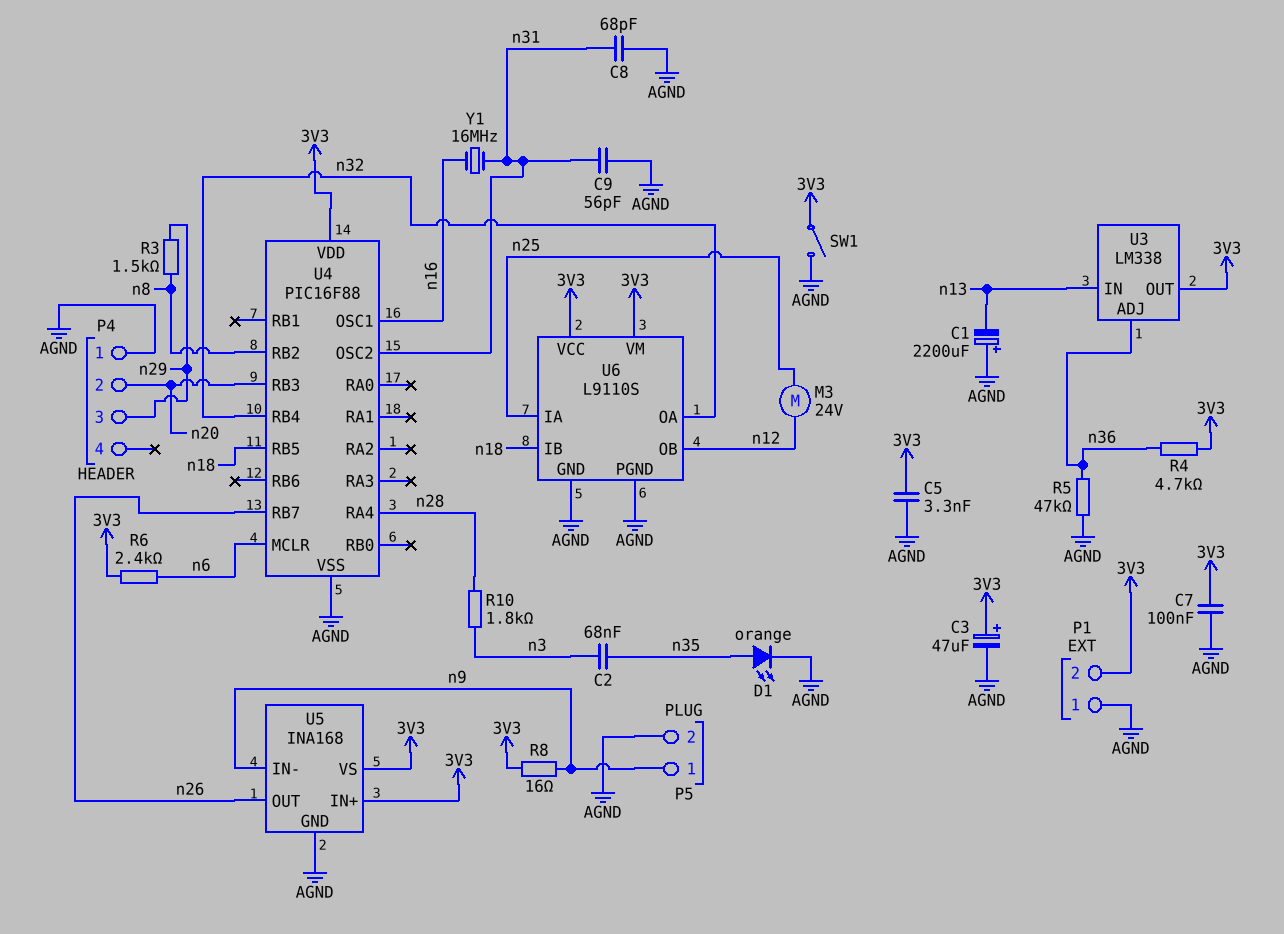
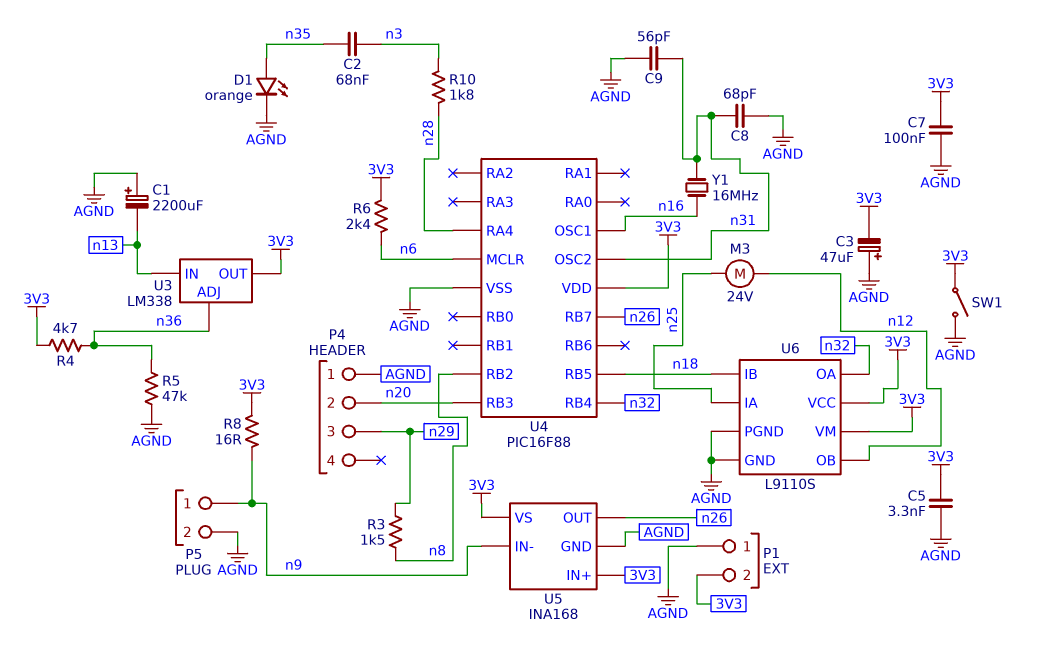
C3: 47uF (plus 3V3, minus AGND) -> 47uF (plus AGND, minus 3V3)

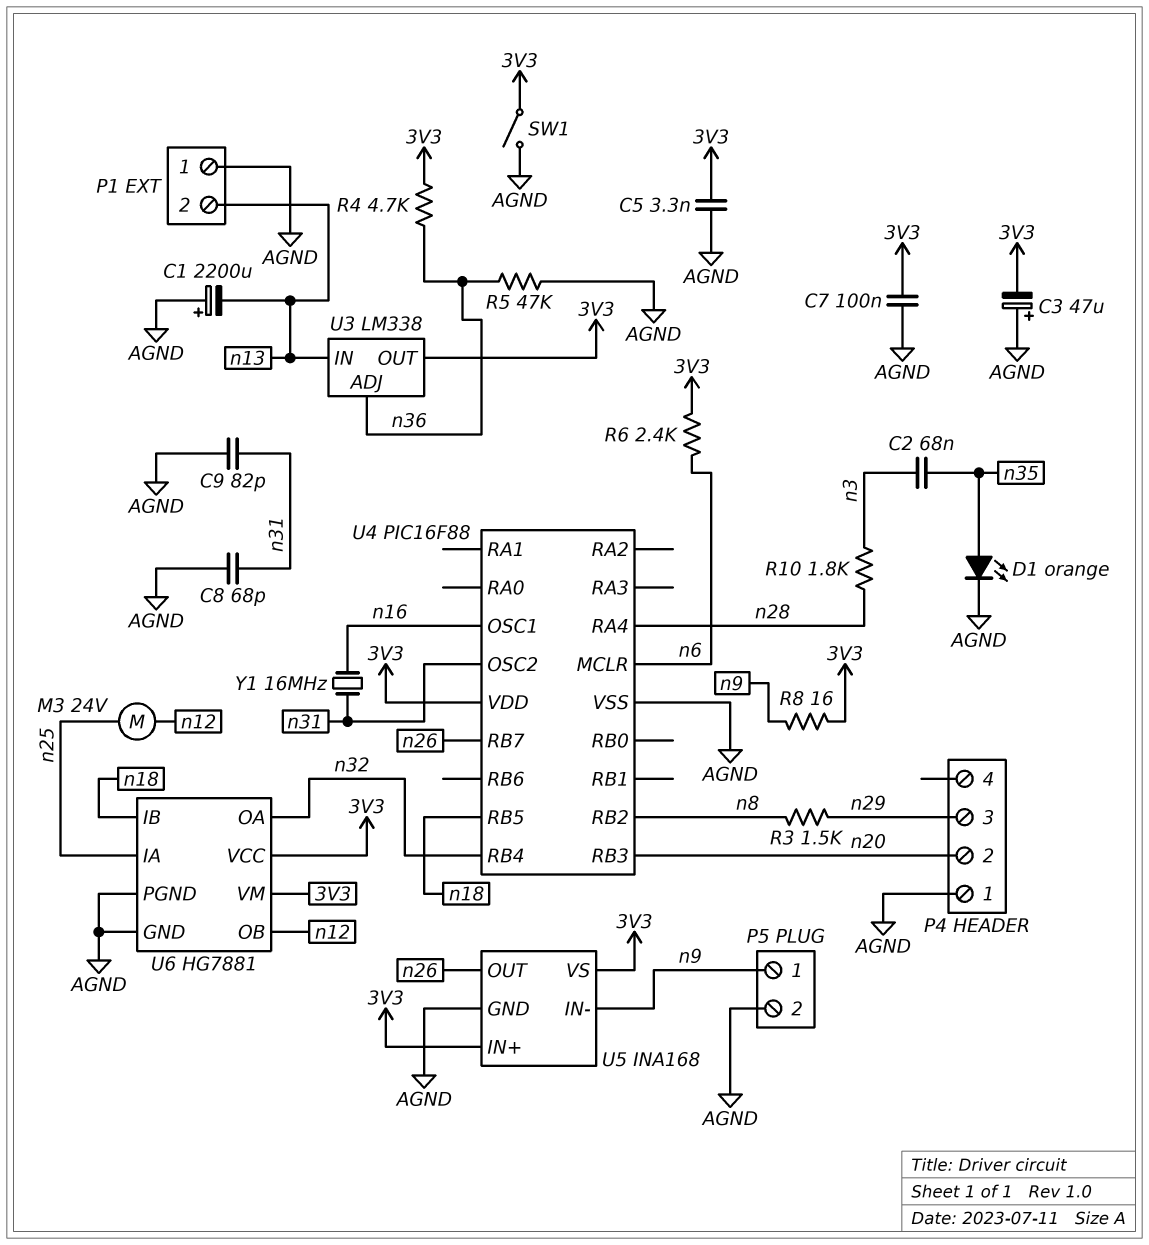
C9: 56pF (AGND, n31) -> 82pF (AGND, n31)
P1 pin 2: 3V3 -> n13
U6: L9110S -> HG7881

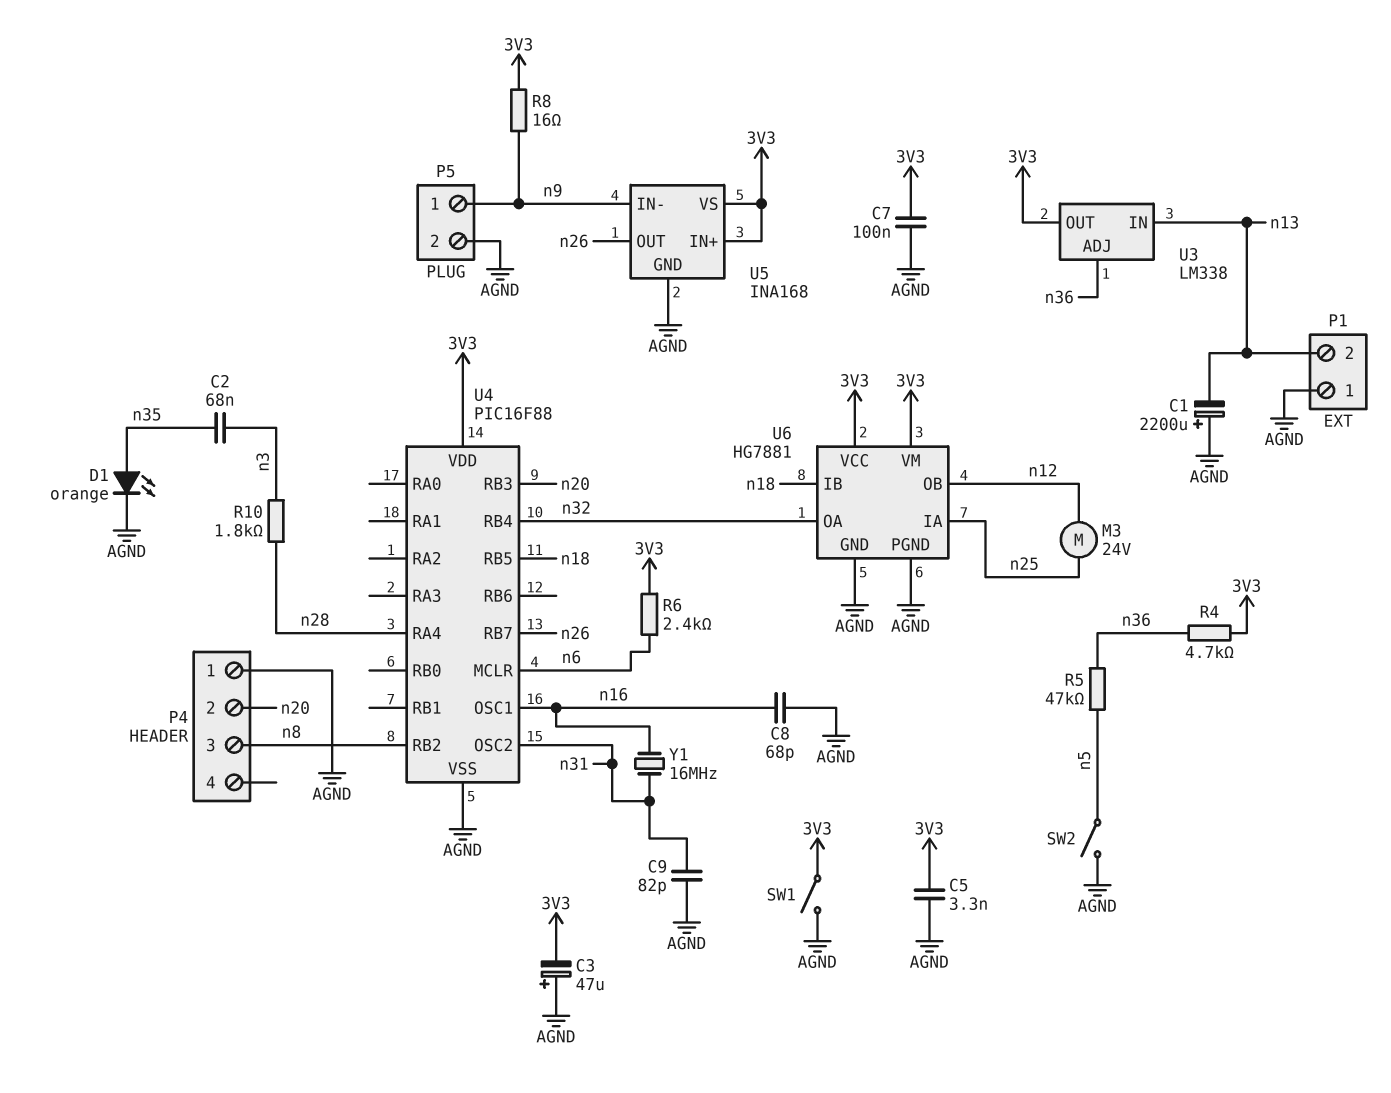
C8: 68pF (AGND, n31) -> 68pF (AGND, n16)
P4 pin 3: n29 -> n8
R3: 1.5k (n8, n29) -> none
R5: 47k (AGND, n36) -> 47k (n5, n36)
SW2: none -> switch (AGND, n5)

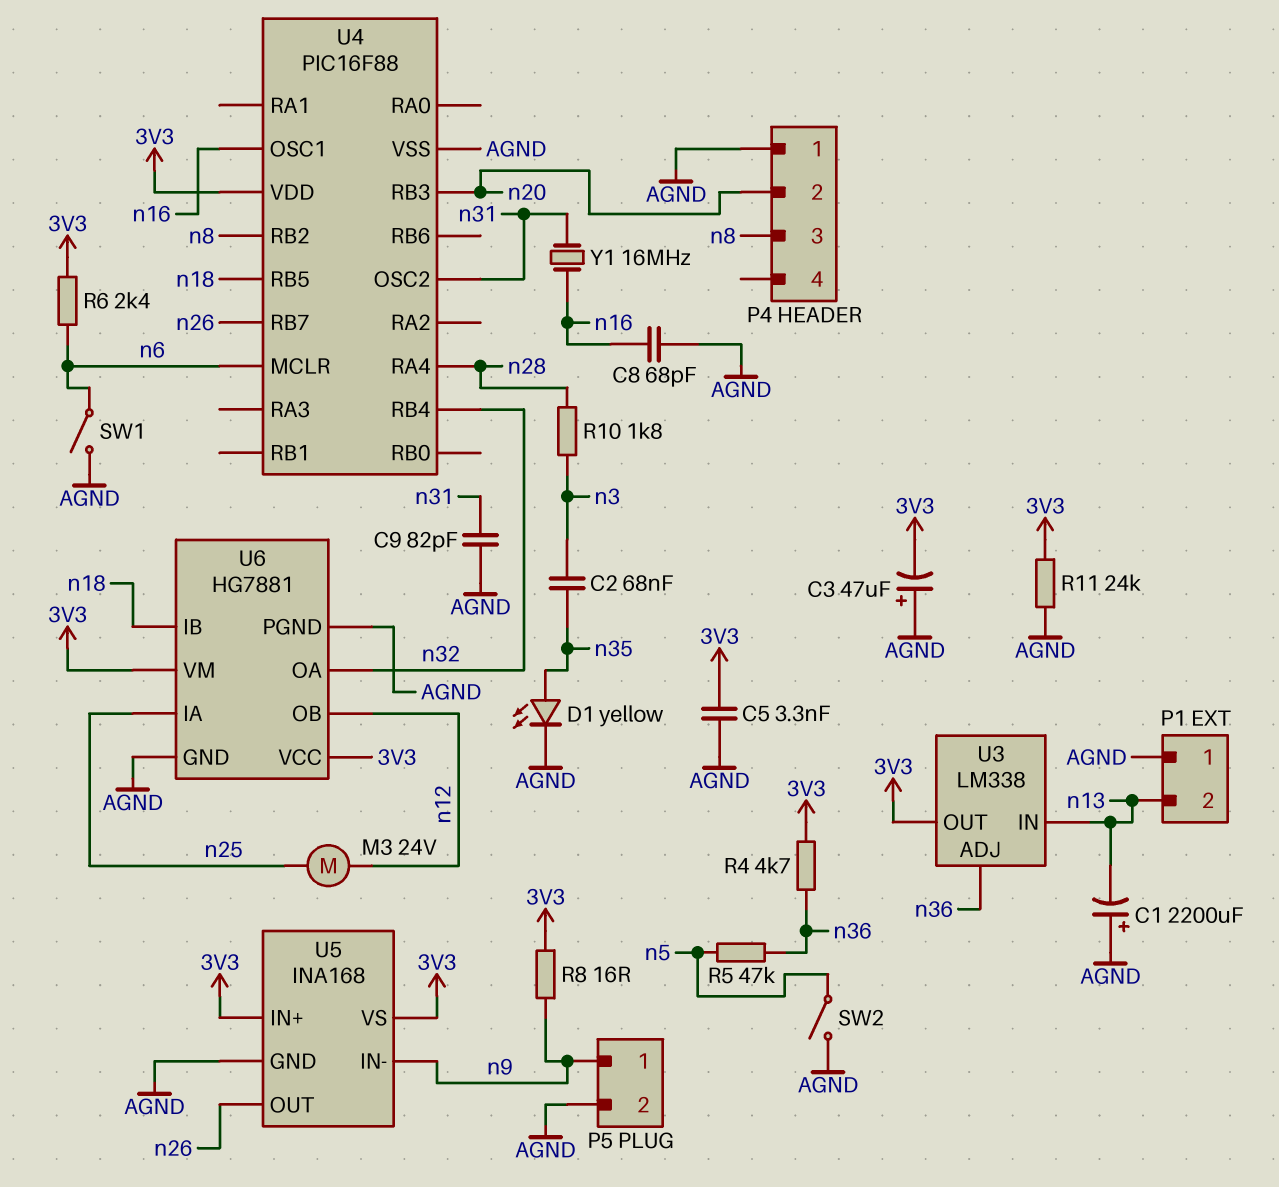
C7: 100nF (3V3, AGND) -> none
D1: LED orange (A n35, K AGND) -> LED yellow (A n35, K AGND)
R11: none -> 24k (3V3, AGND)
SW1: switch (3V3, AGND) -> switch (AGND, n6)

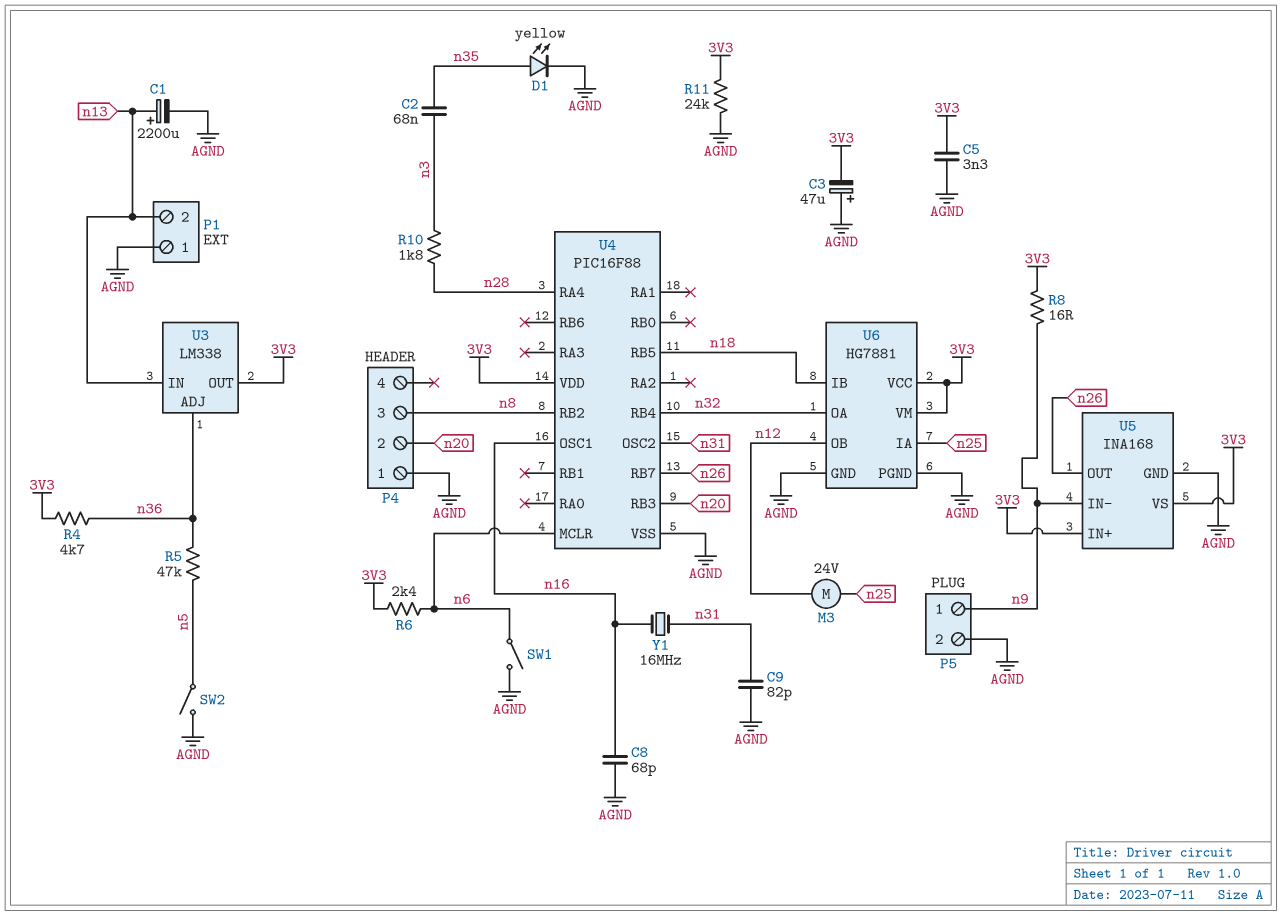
C1: 2200uF (plus AGND, minus n13) -> 2200uF (plus n13, minus AGND)

